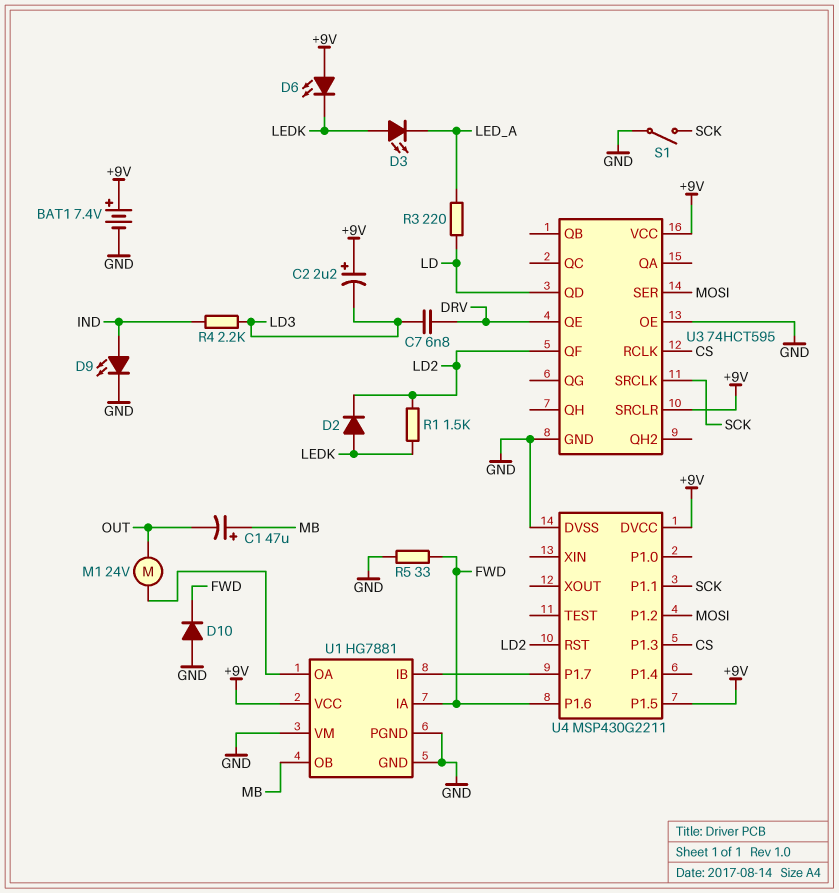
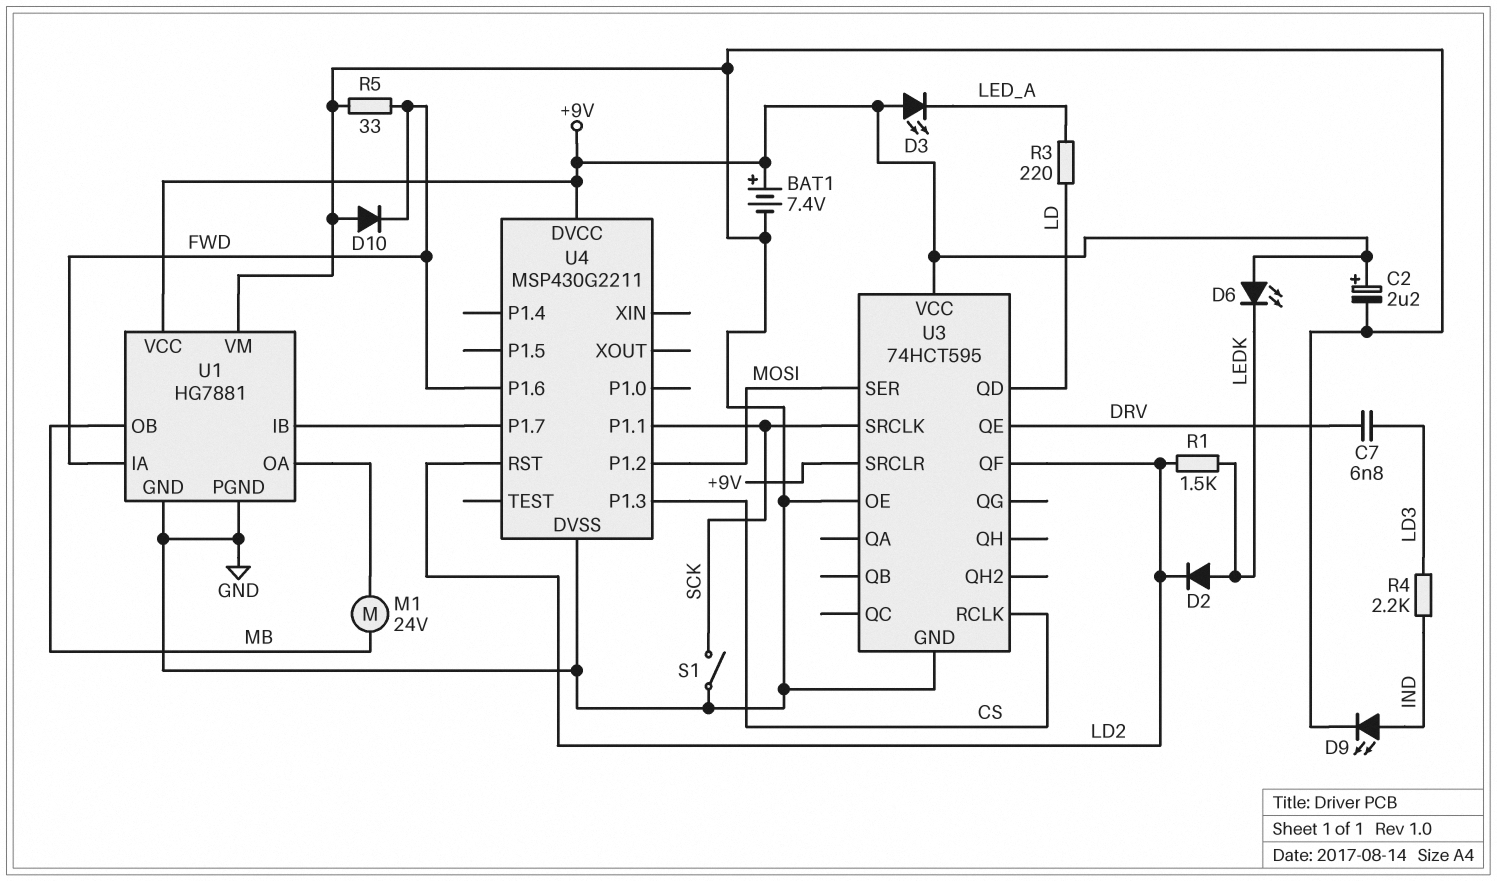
C1: 47uF (plus MB, minus OUT) -> none
C2: 2.2uF (plus +9V, minus LD3) -> 2.2uF (plus +9V, minus GND)
D3: LED (A LEDK, K LED_A) -> LED (A +9V, K LED_A)
M1: motor 24V (OUT, U1/OA) -> motor 24V (MB, U1/OA)
U4 pin P1.5: +9V -> none

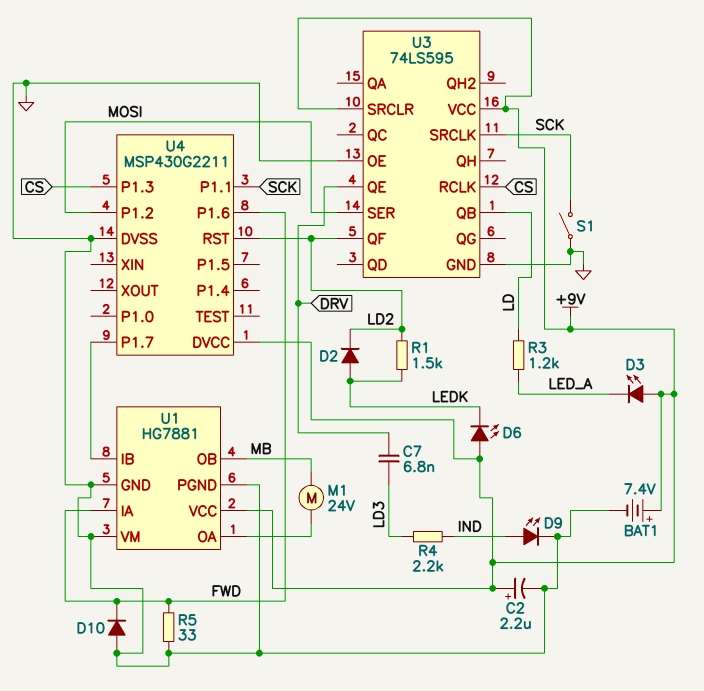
R3: 220 (LD, LED_A) -> 1.2k (LD, LED_A)
U3: 74HCT595 -> 74LS595
U3 pin QB: none -> LD
U3 pin QD: LD -> none

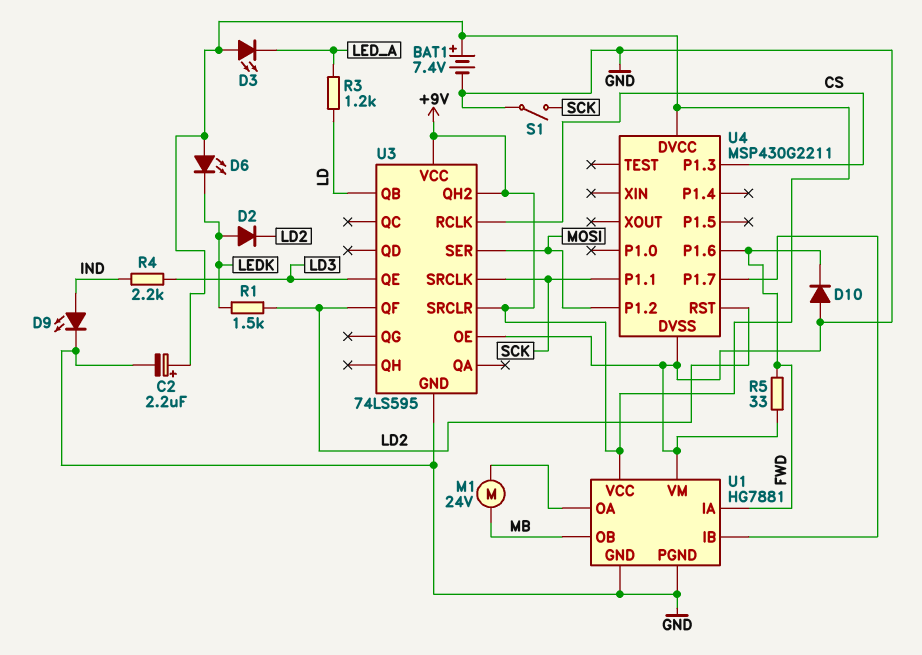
C7: 6.8nF (DRV, LD3) -> none
U3 pin QE: DRV -> LD3
U3 pin QH2: none -> +9V

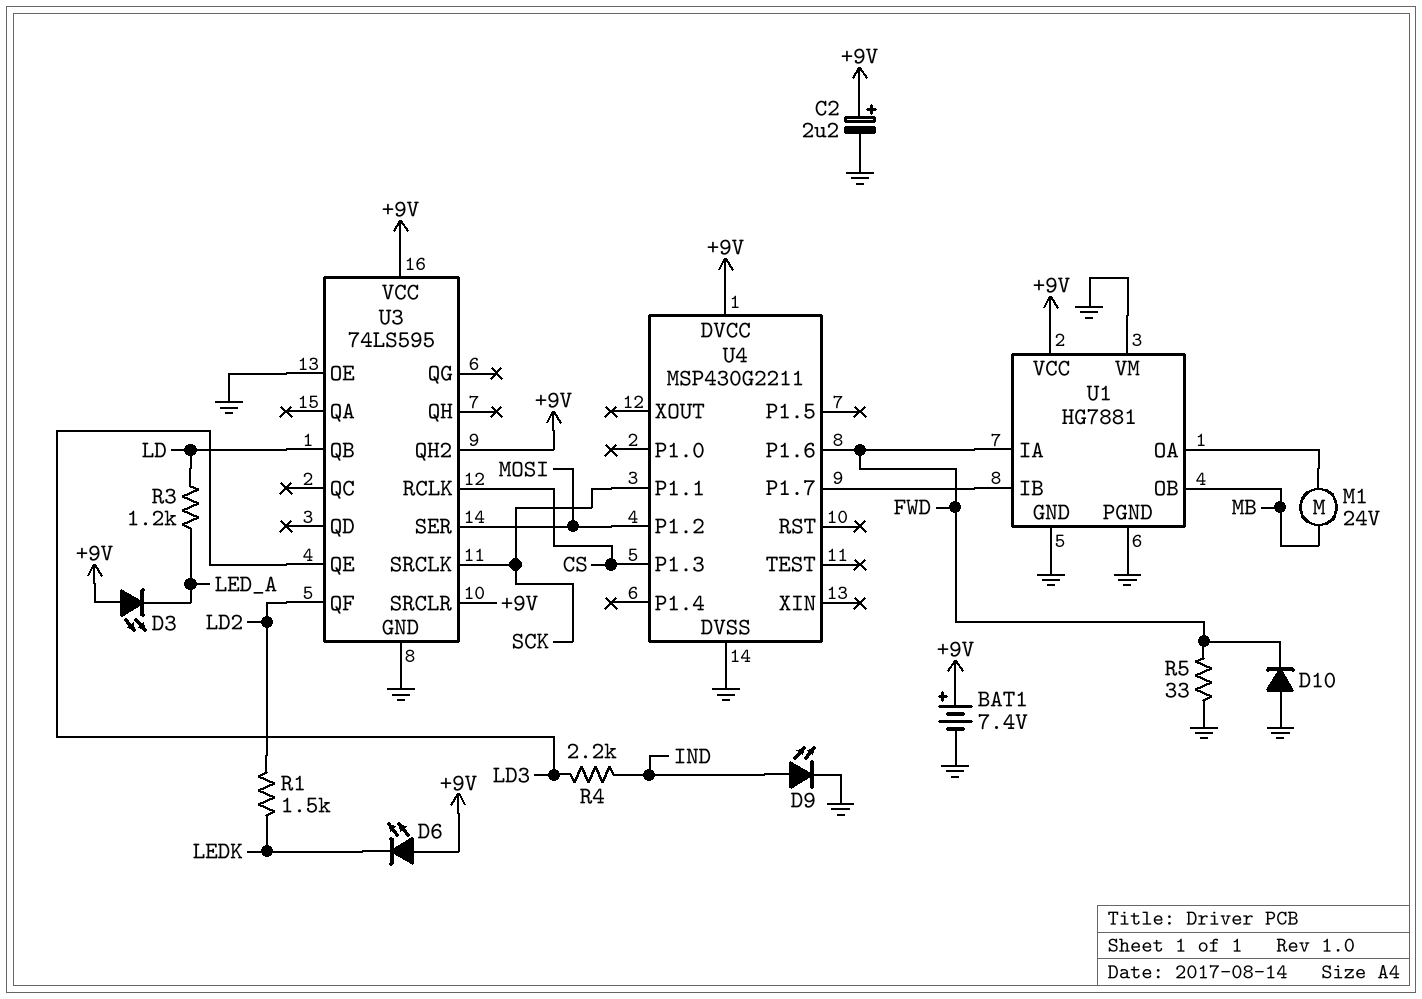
D2: diode (A LEDK, K LD2) -> none
S1: switch (GND, SCK) -> none
U4 pin RST: LD2 -> none

